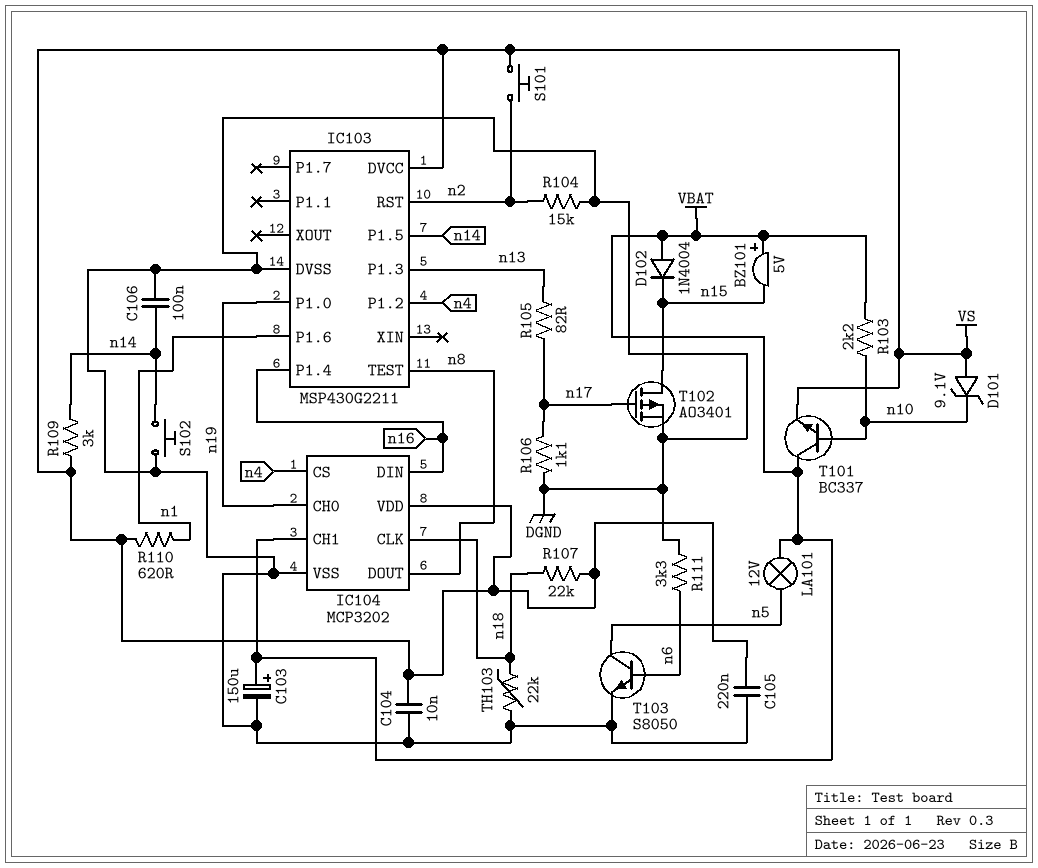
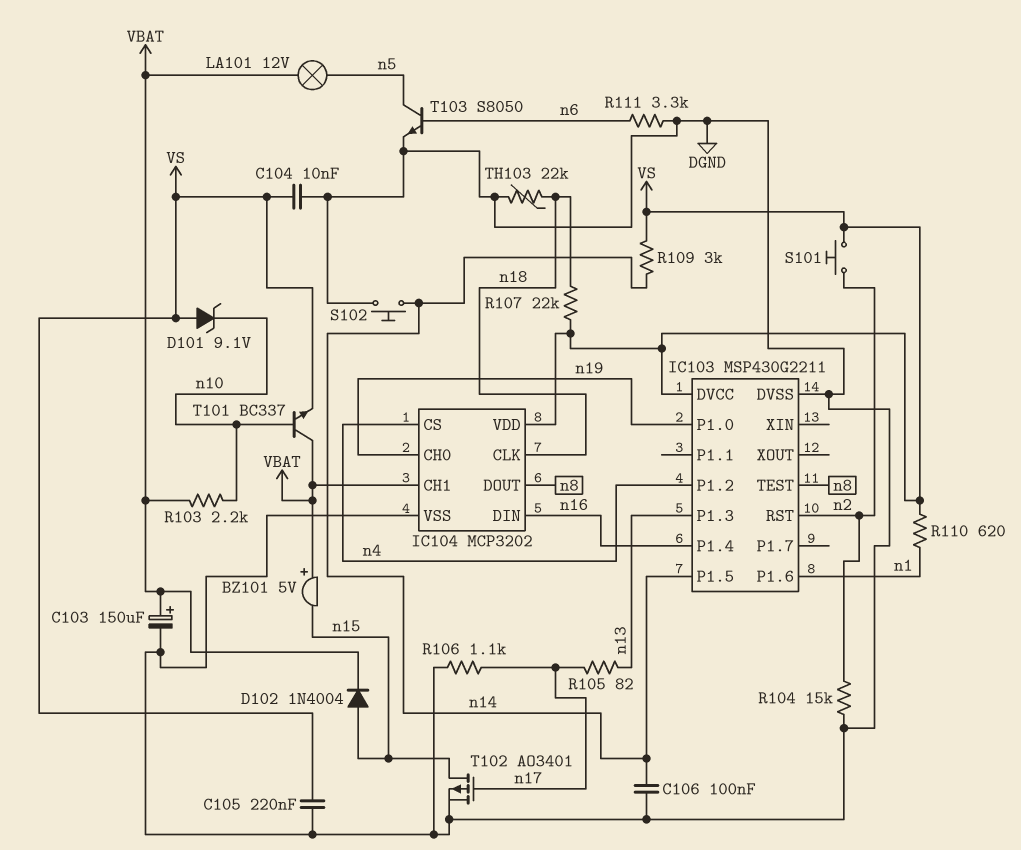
D102: diode 1N4004 (A VBAT, K n15) -> diode 1N4004 (A n15, K VBAT)

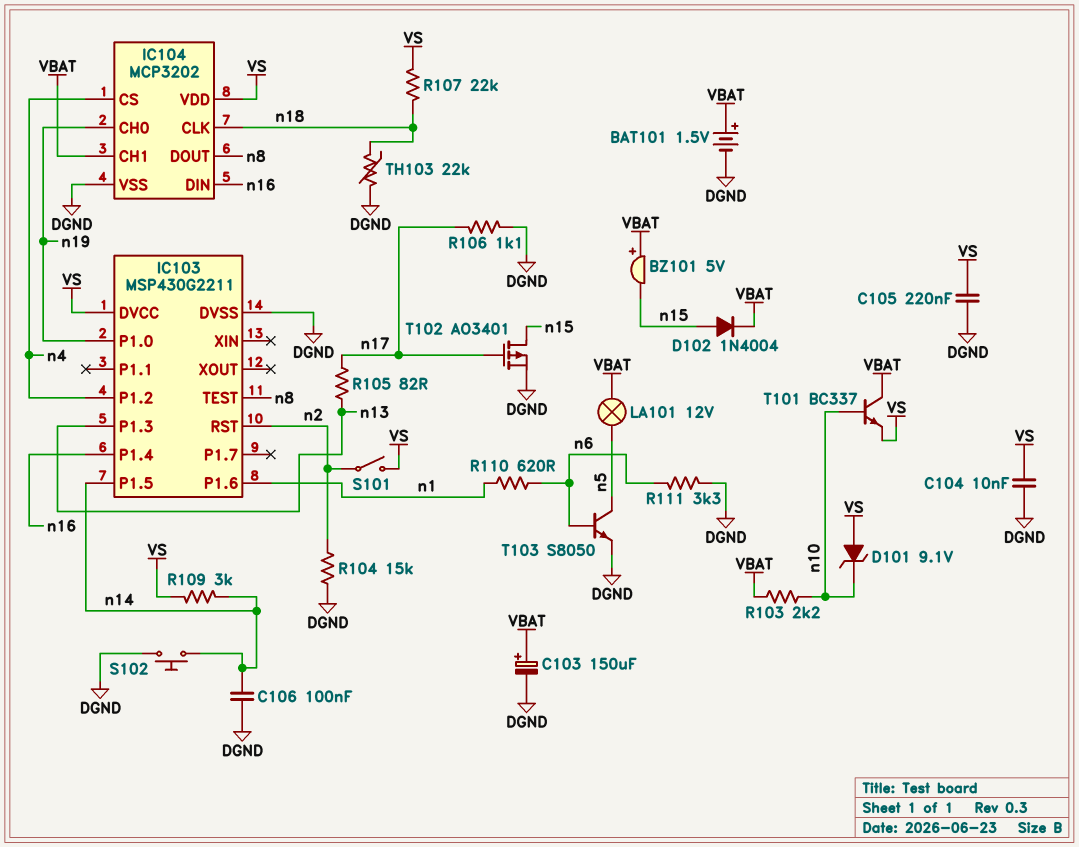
BAT101: none -> 1.5V (plus VBAT, minus DGND)
R110: 620 (VS, n1) -> 620 (n1, n6)
S101: button (VS, n2) -> switch (VS, n2)

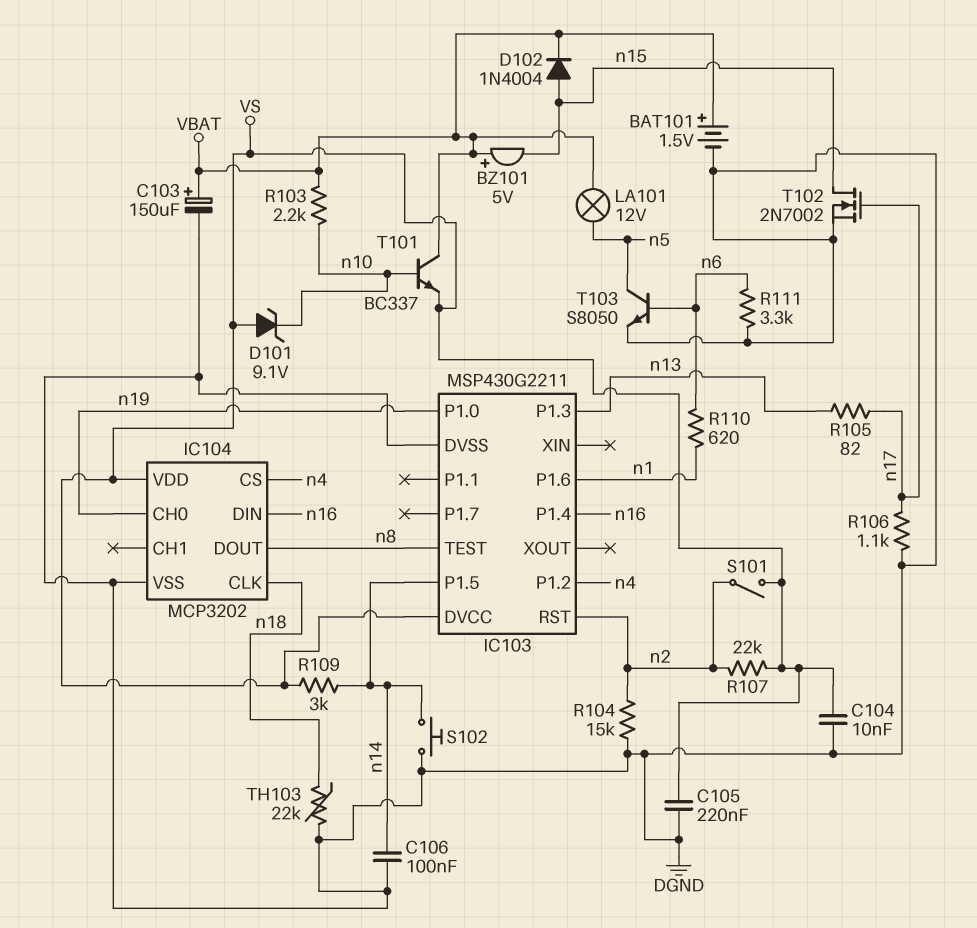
IC104 pin CH1: VBAT -> none
R107: 22k (VS, n18) -> 22k (VS, n2)
T102: PMOS AO3401 (G n17, D n15, S DGND) -> NMOS 2N7002 (G n17, D n15, S DGND)

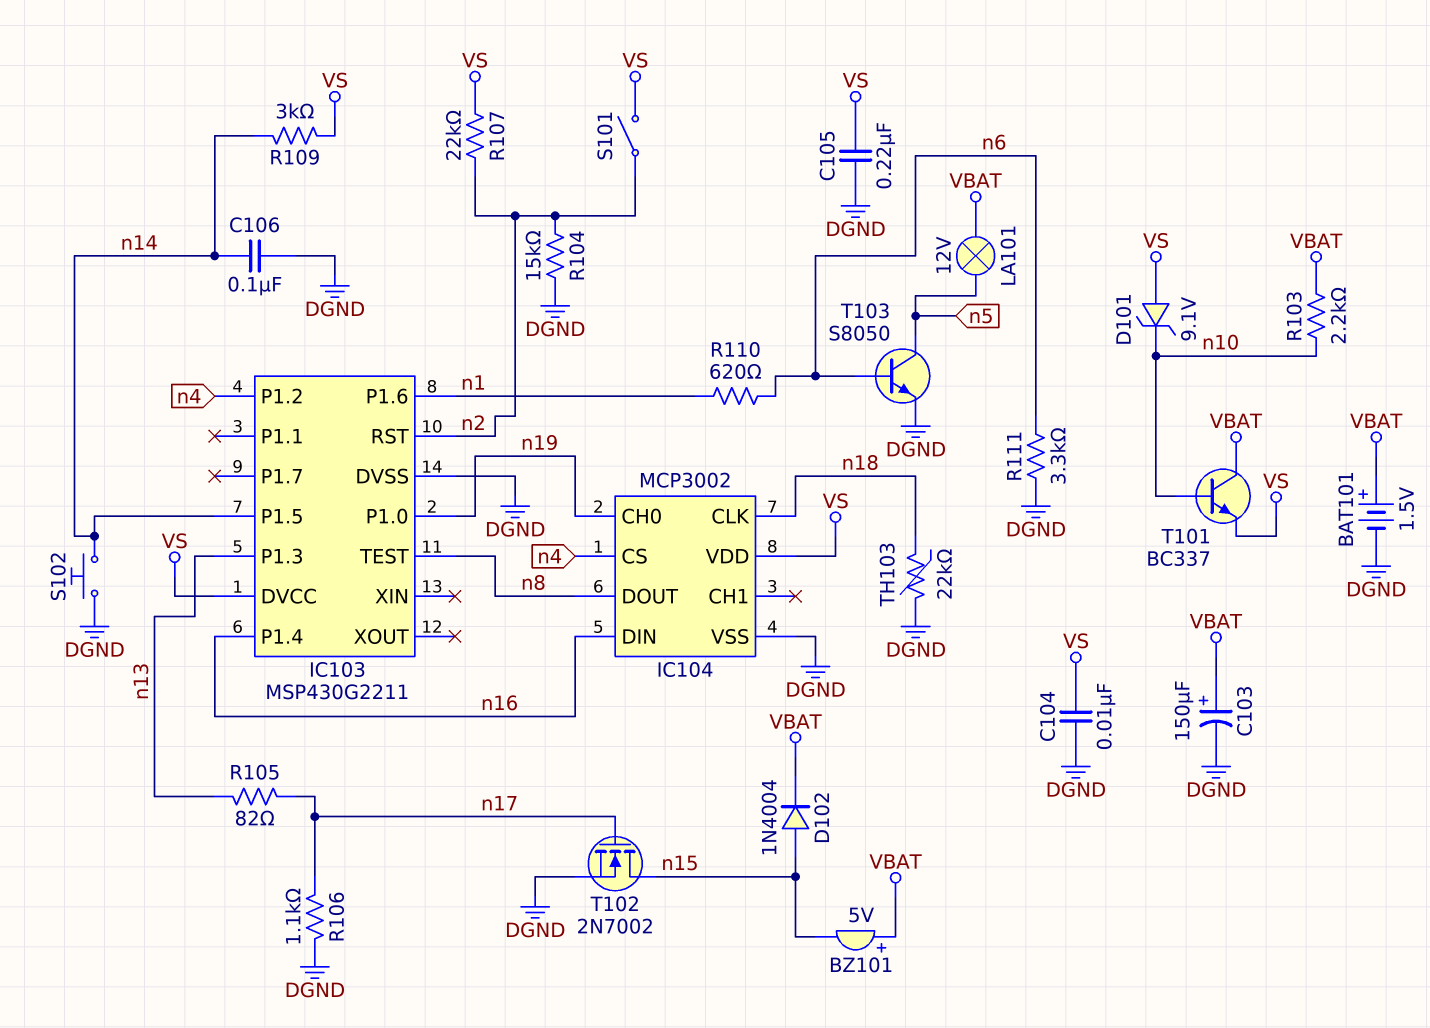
IC104: MCP3202 -> MCP3002

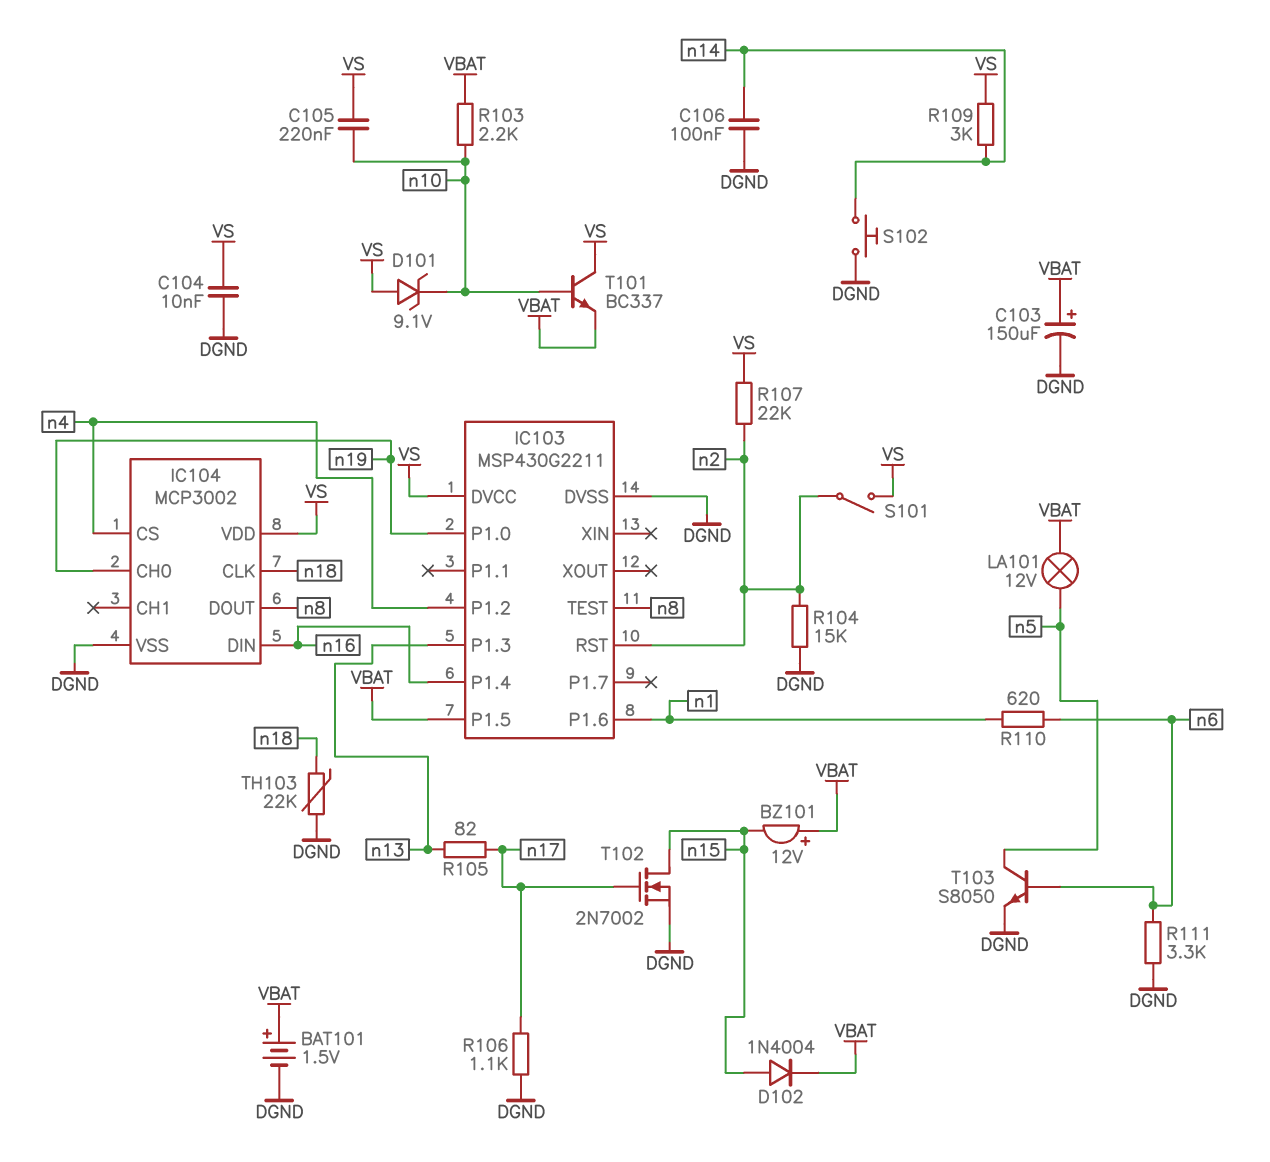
BZ101: buzzer 5V (plus VBAT, minus n15) -> buzzer 12V (plus VBAT, minus n15)
C105: 220nF (DGND, VS) -> 220nF (VS, n10)
IC103 pin P1.5: n14 -> VBAT
T101: NPN BC337 (B n10, C VBAT, E VS) -> NPN BC337 (B n10, C VS, E VBAT)

